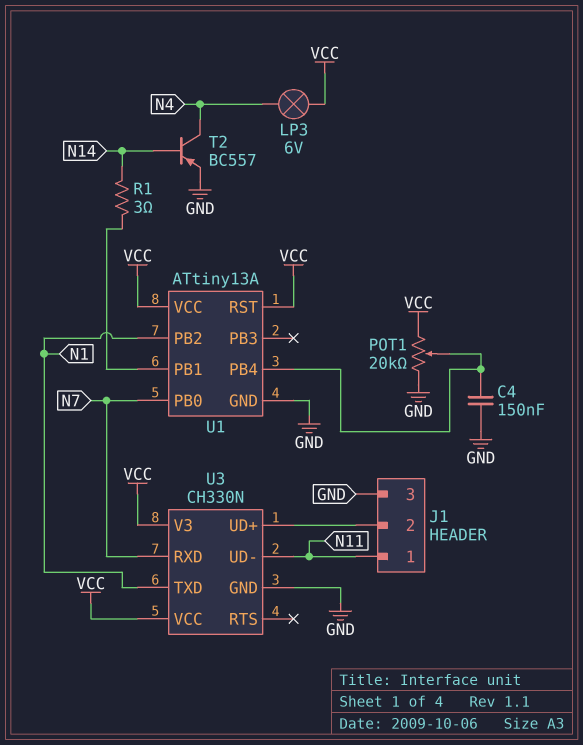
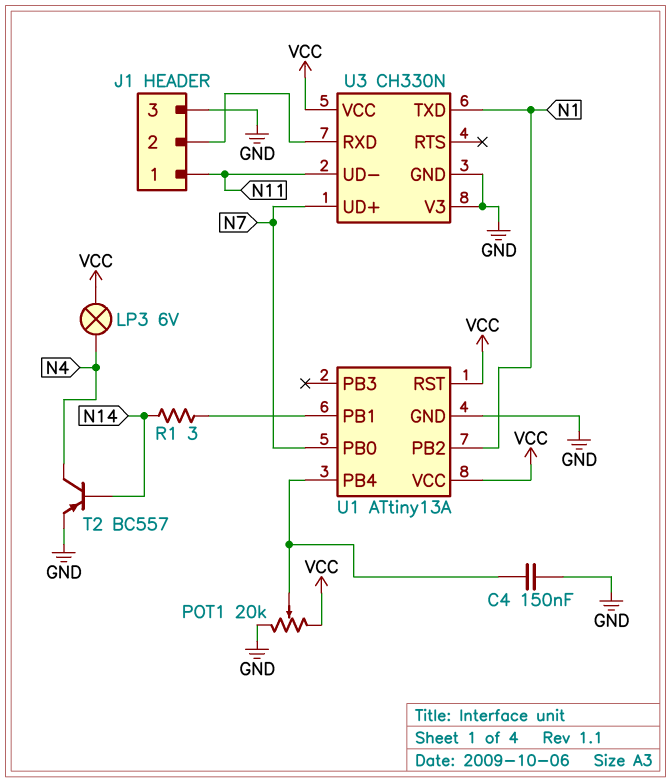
U3 pin RXD: N7 -> J1/2
U3 pin UD+: J1/2 -> N7
U3 pin V3: VCC -> GND

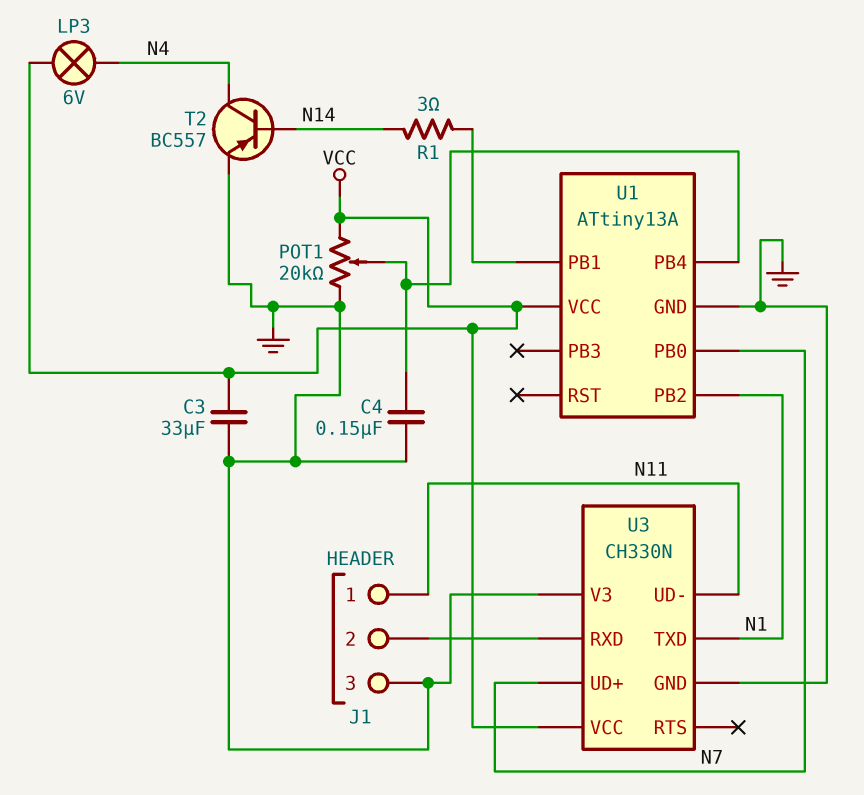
C3: none -> 33uF (GND, VCC)
U1 pin RST: VCC -> none

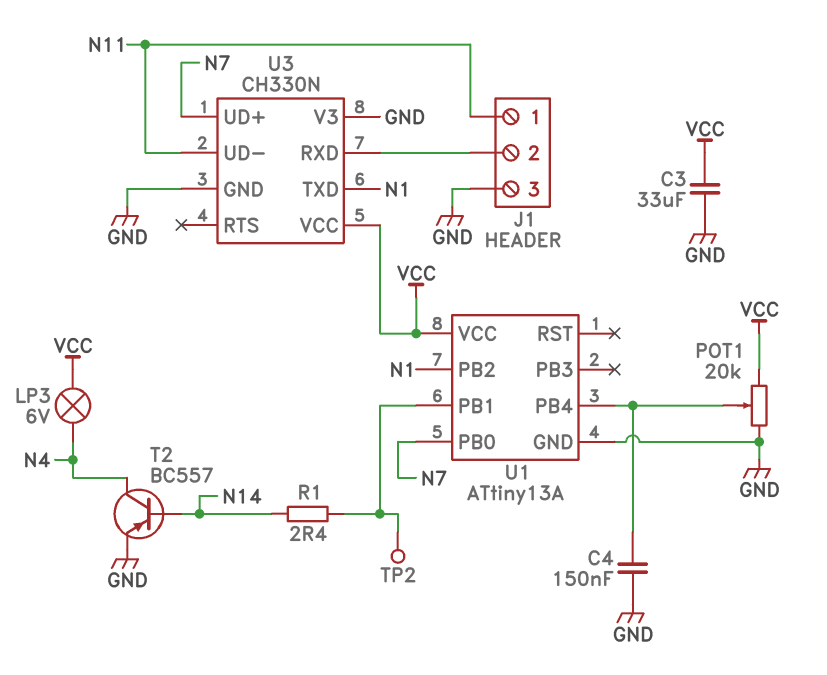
R1: 3 (N14, U1/PB1) -> 2.4 (N14, U1/PB1)
TP2: none -> test point (U1/PB1)

